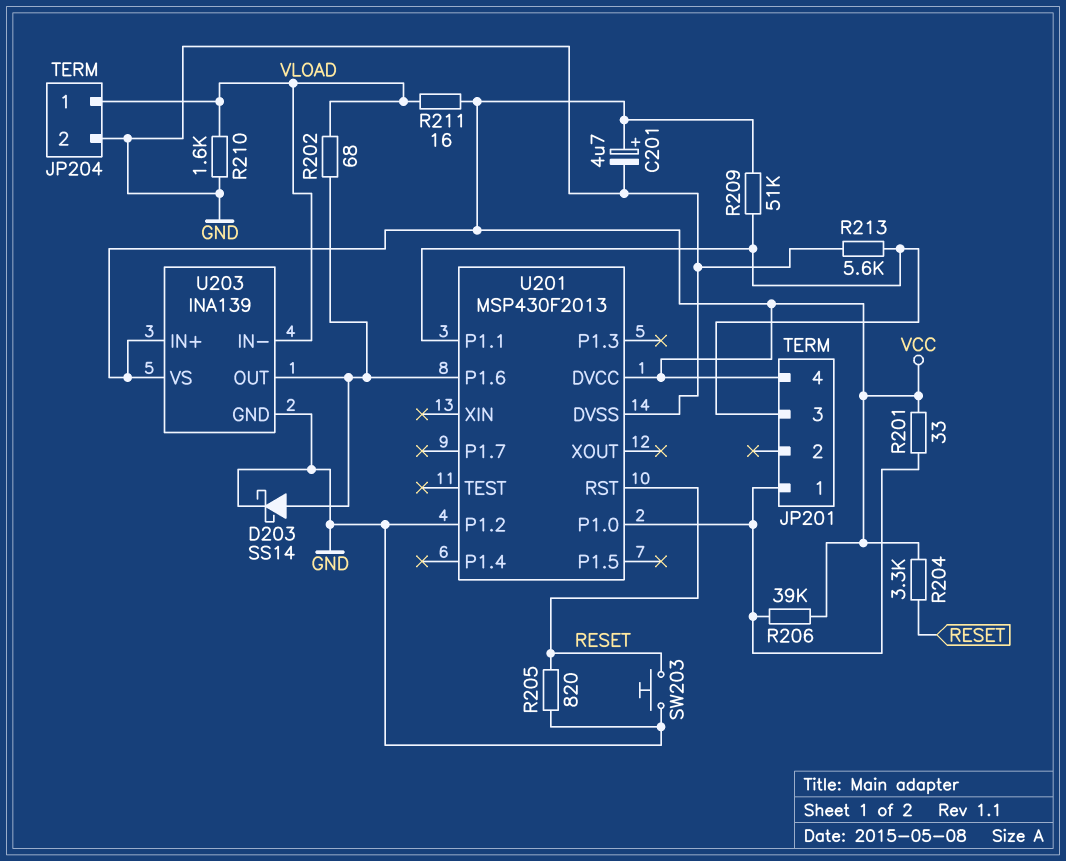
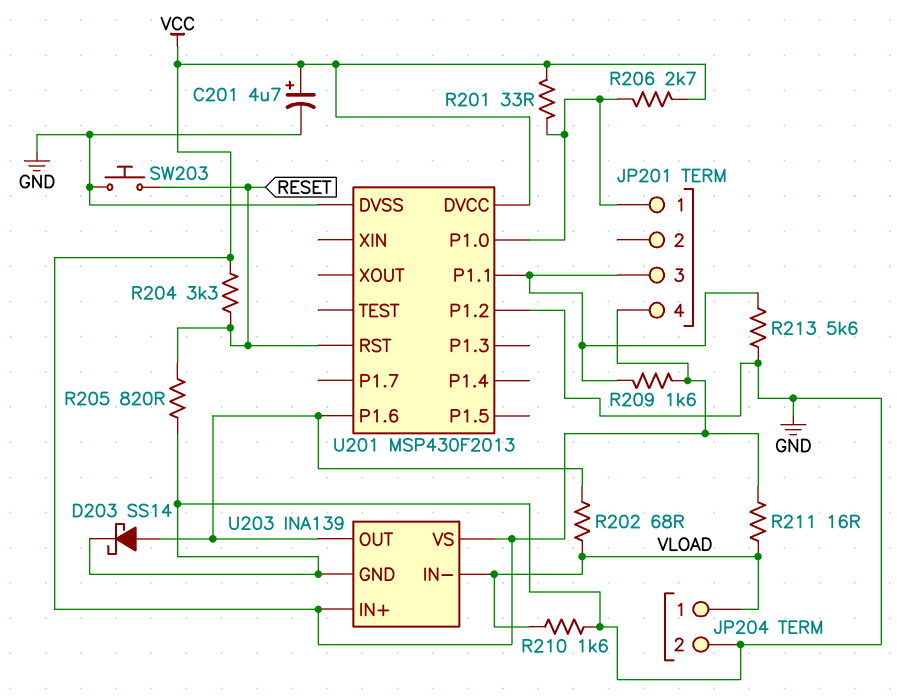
R206: 39k (JP201/1, VCC) -> 2.7k (JP201/1, VCC)
R209: 51k (JP201/3, VCC) -> 1.6k (JP201/3, VCC)

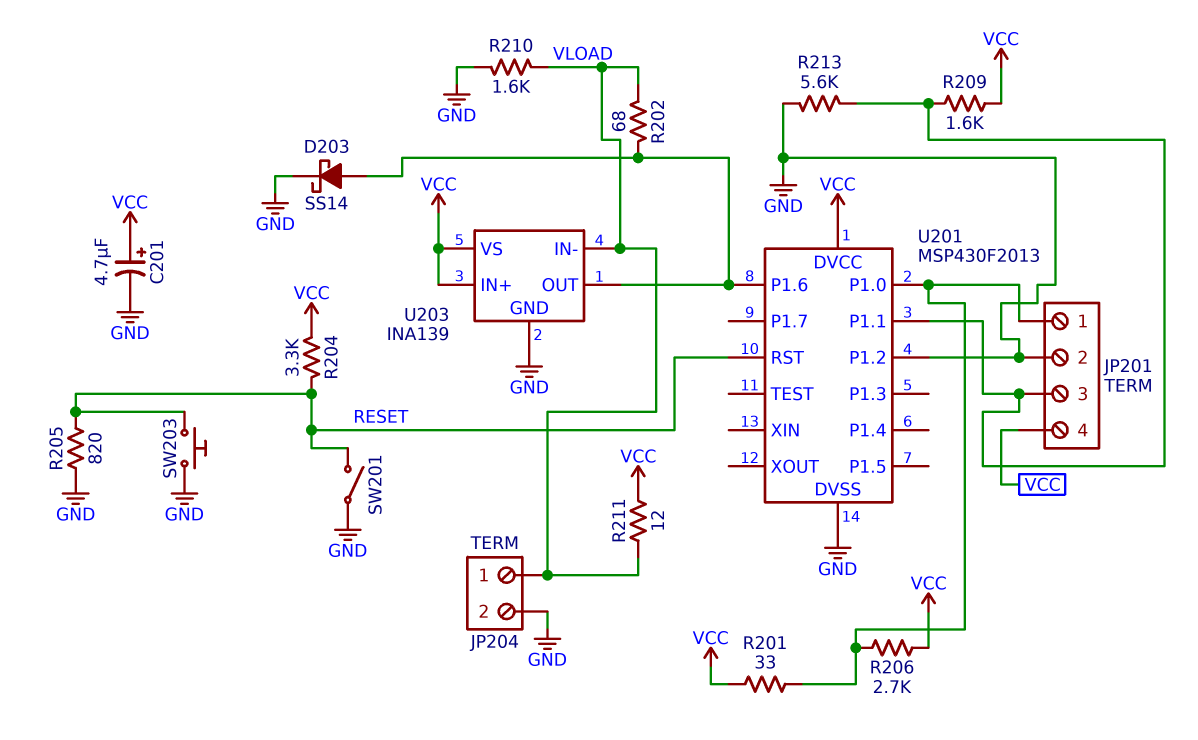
JP201 pin 2: none -> GND
R211: 16 (VCC, VLOAD) -> 12 (VCC, VLOAD)
SW201: none -> switch (GND, RESET)

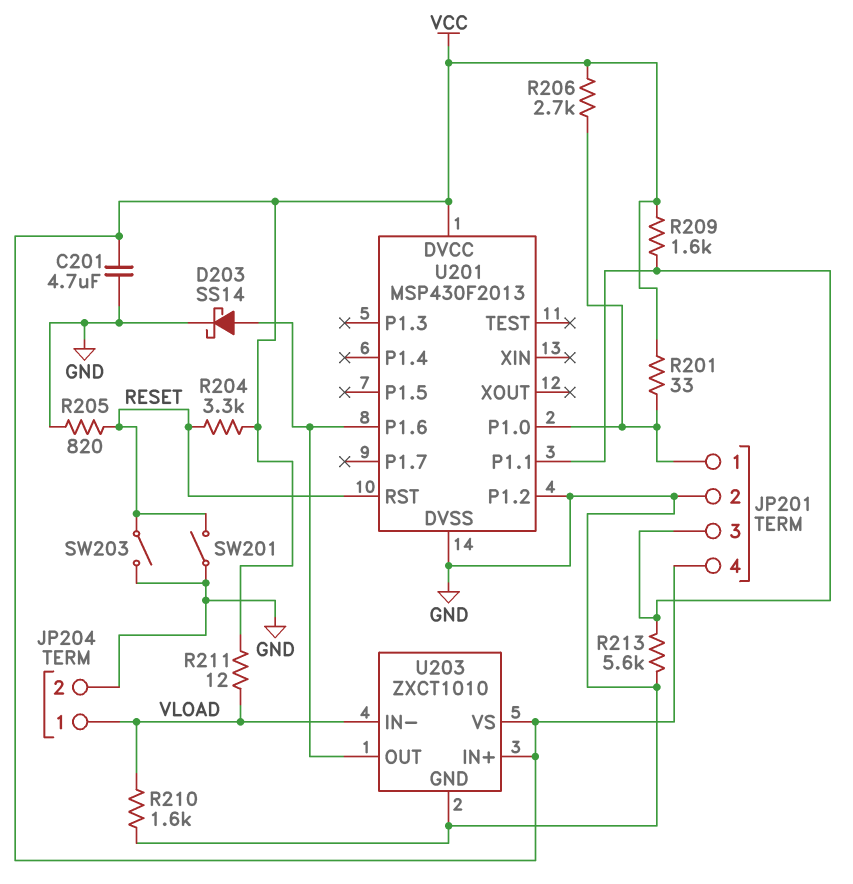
C201: 4.7uF (plus VCC, minus GND) -> 4.7uF (GND, VCC)
R202: 68 (U201/P1.6, VLOAD) -> none
SW203: button (GND, RESET) -> switch (GND, RESET)
U203: INA139 -> ZXCT1010

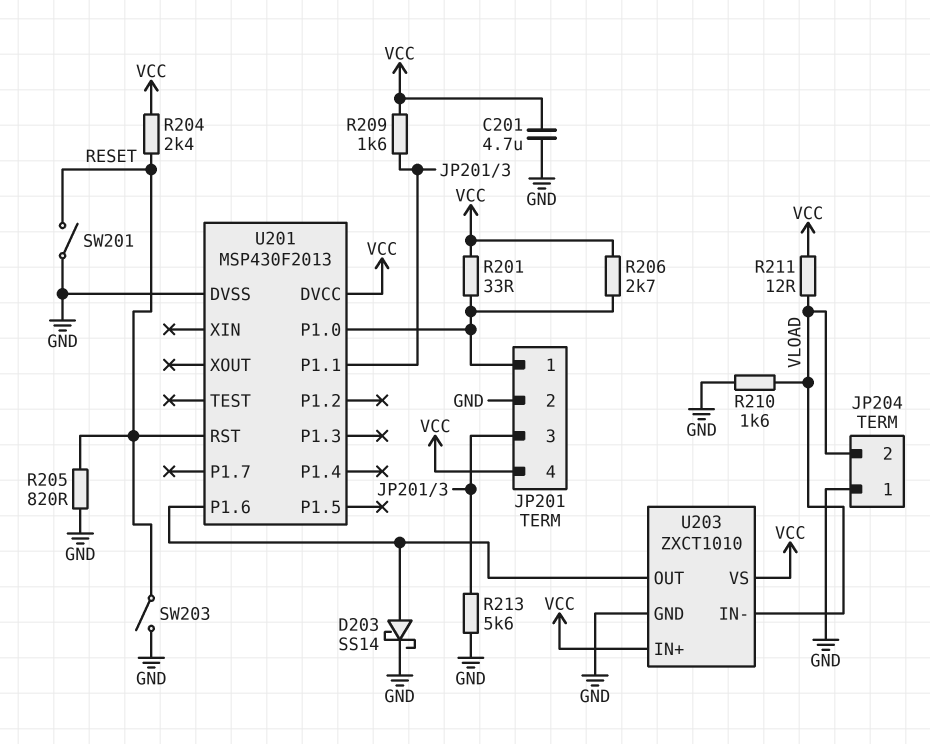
JP204 pin 1: VLOAD -> GND
JP204 pin 2: GND -> VLOAD
R204: 3.3k (RESET, VCC) -> 2.4k (RESET, VCC)
U201 pin P1.2: GND -> none

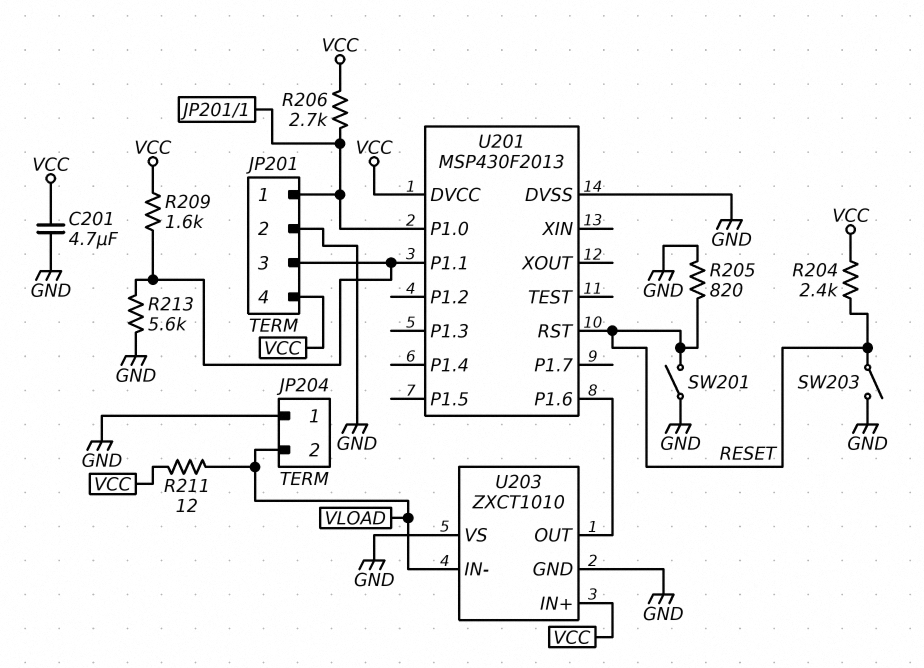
D203: schottky SS14 (A U201/P1.6, K GND) -> none
R201: 33 (JP201/1, VCC) -> none
R210: 1.6k (GND, VLOAD) -> none
U203 pin VS: VCC -> GND

